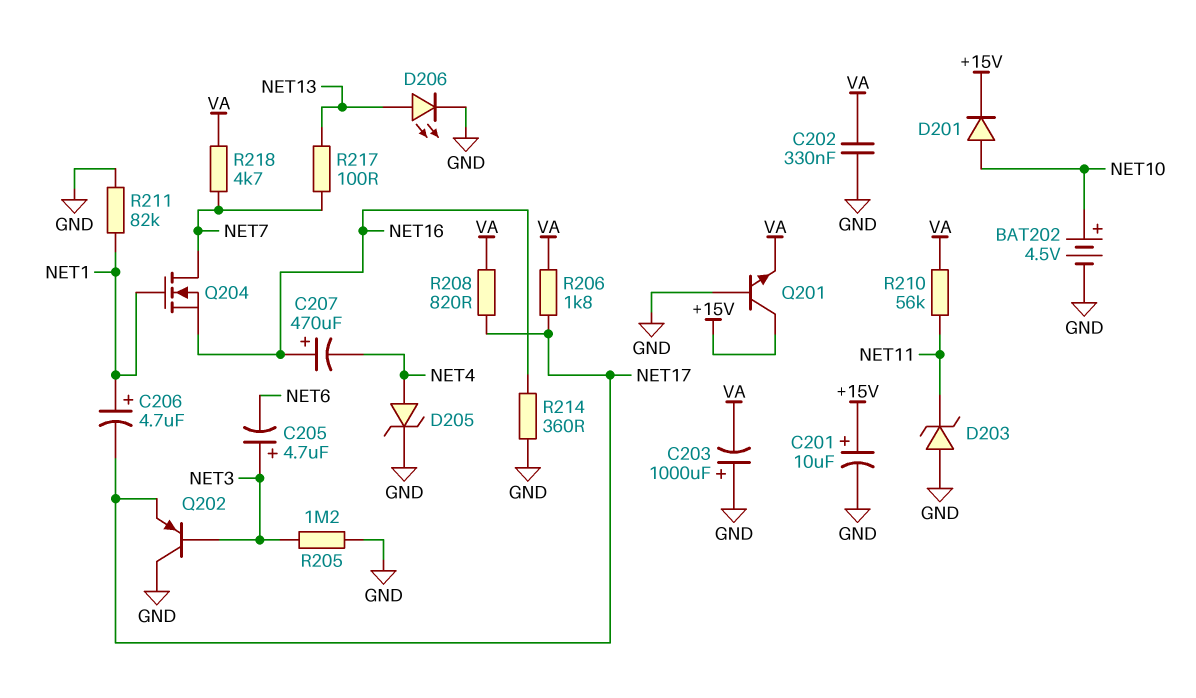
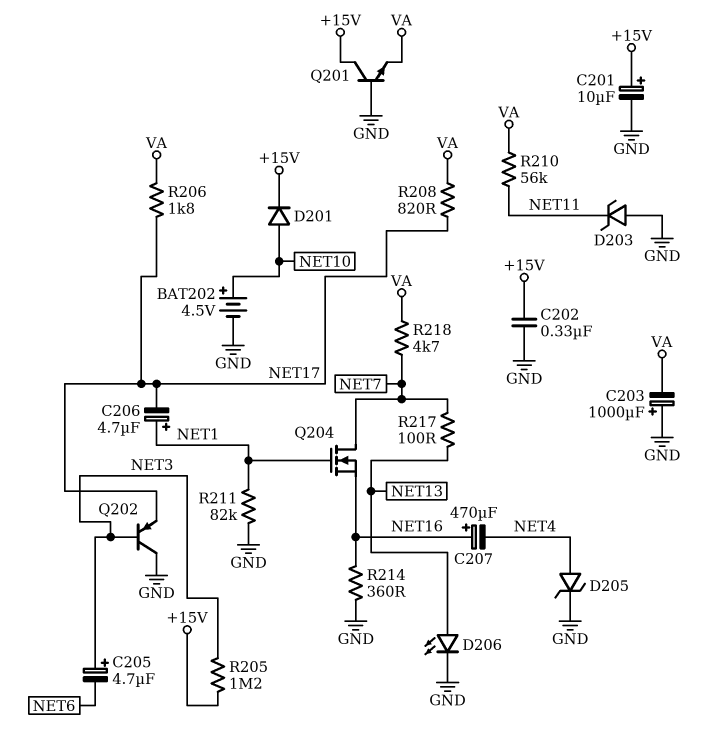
C202: 330nF (GND, VA) -> 330nF (+15V, GND)
R205: 1.2M (GND, NET3) -> 1.2M (+15V, NET3)

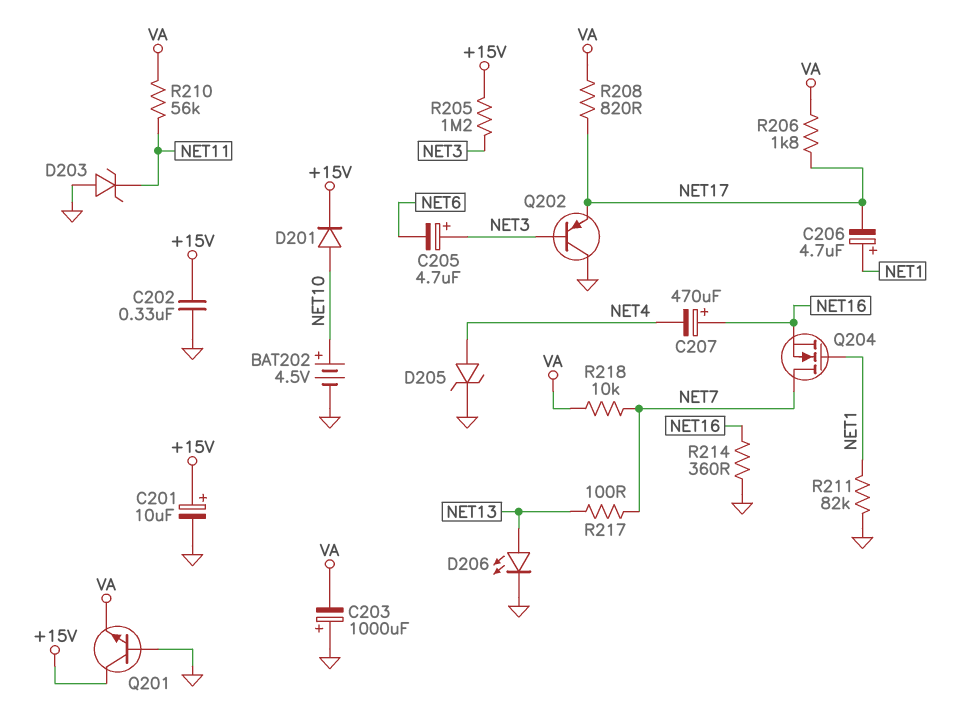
R218: 4.7k (NET7, VA) -> 10k (NET7, VA)

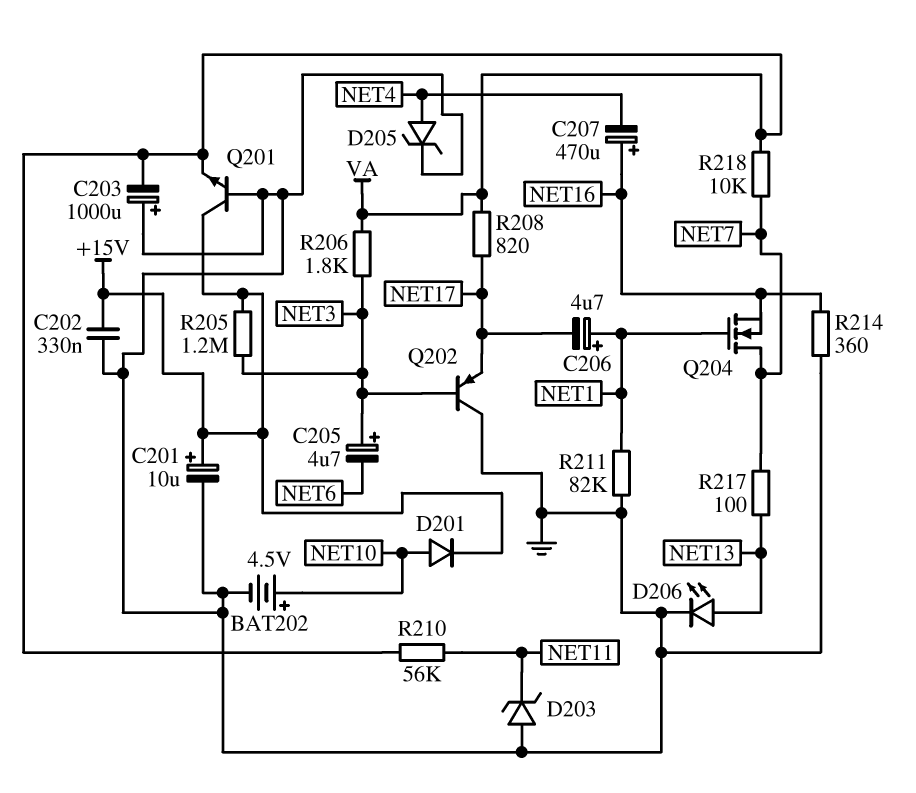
R206: 1.8k (NET17, VA) -> 1.8k (NET3, VA)

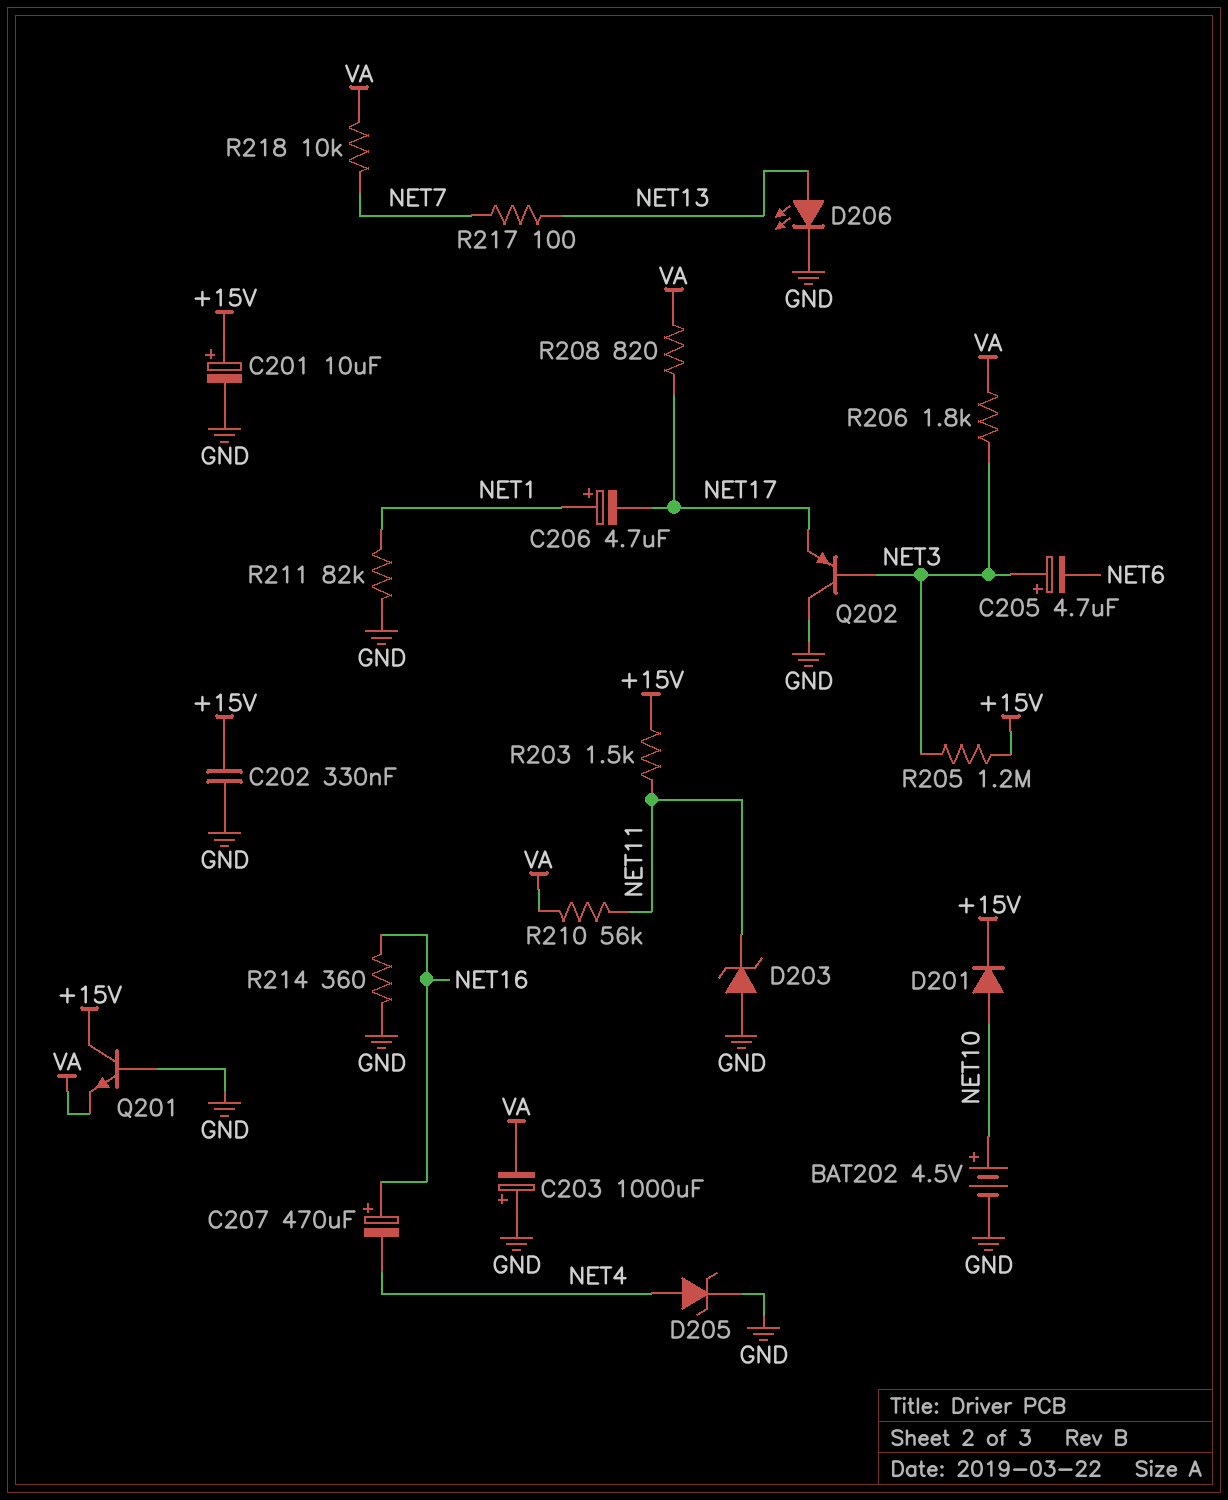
Q204: NMOS (G NET1, D NET7, S NET16) -> none
R203: none -> 1.5k (+15V, NET11)

